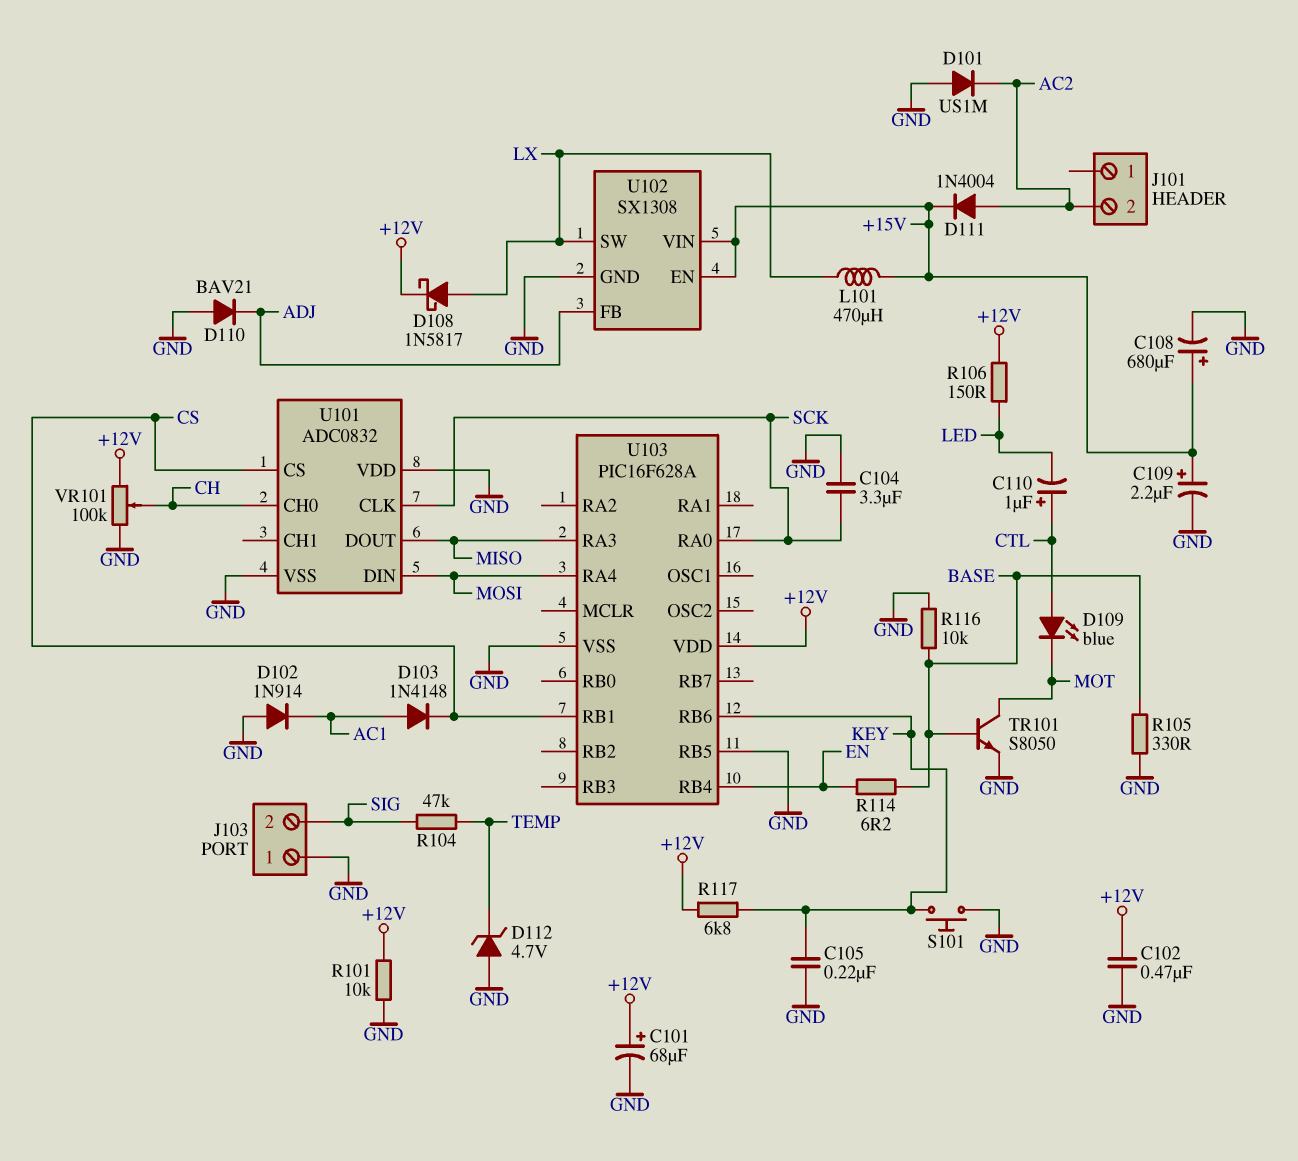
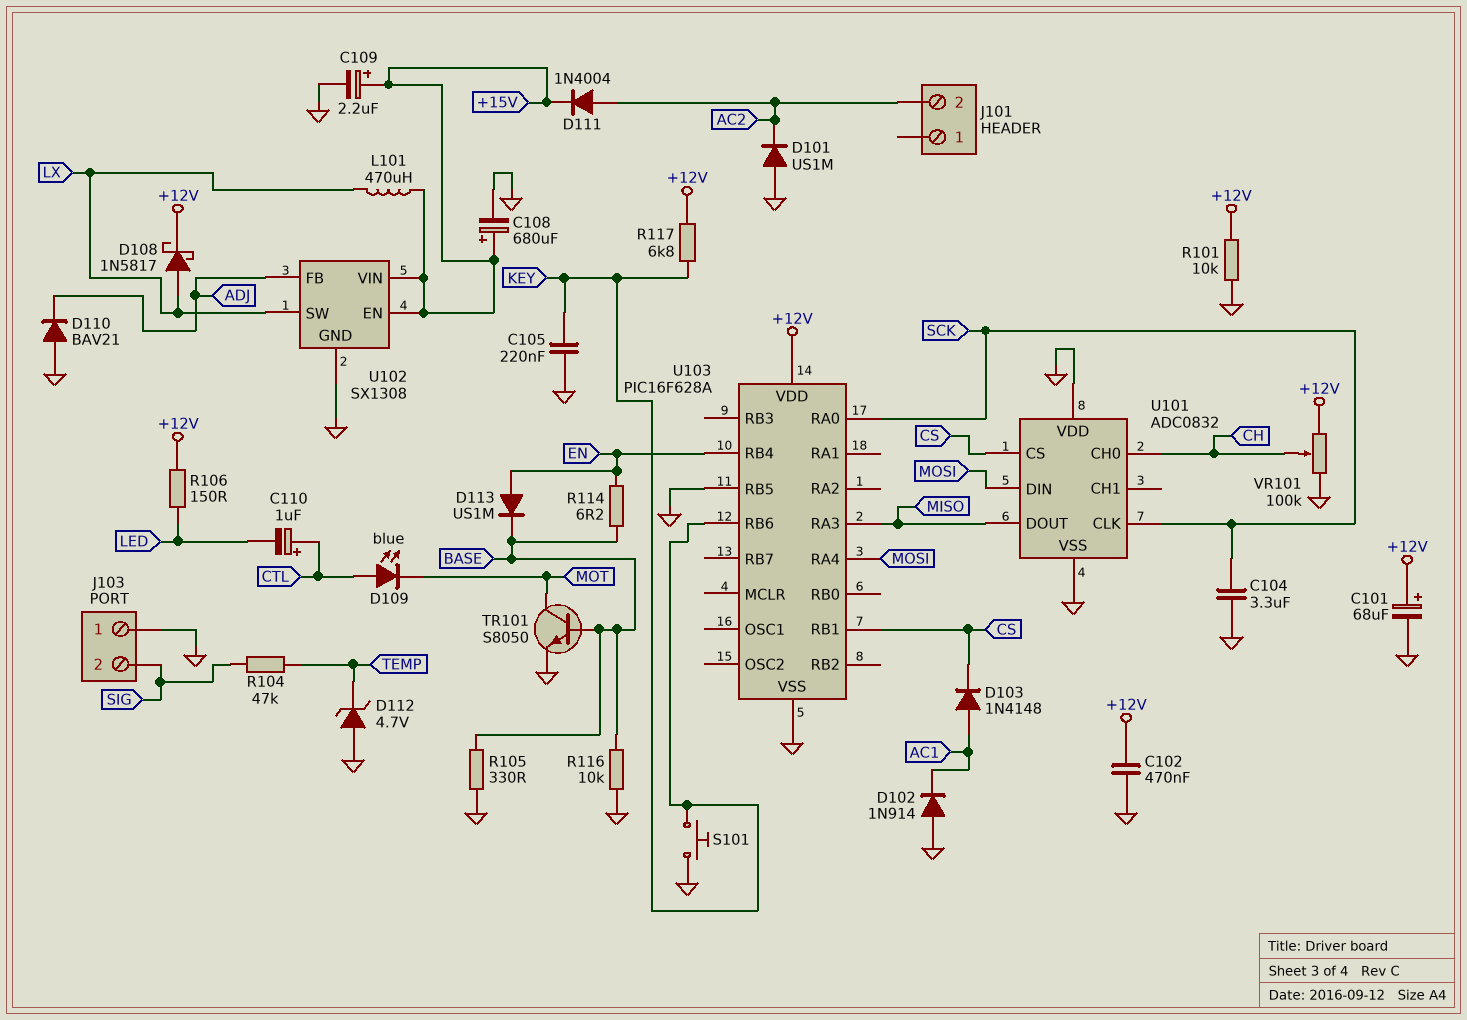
D113: none -> diode US1M (A EN, K BASE)

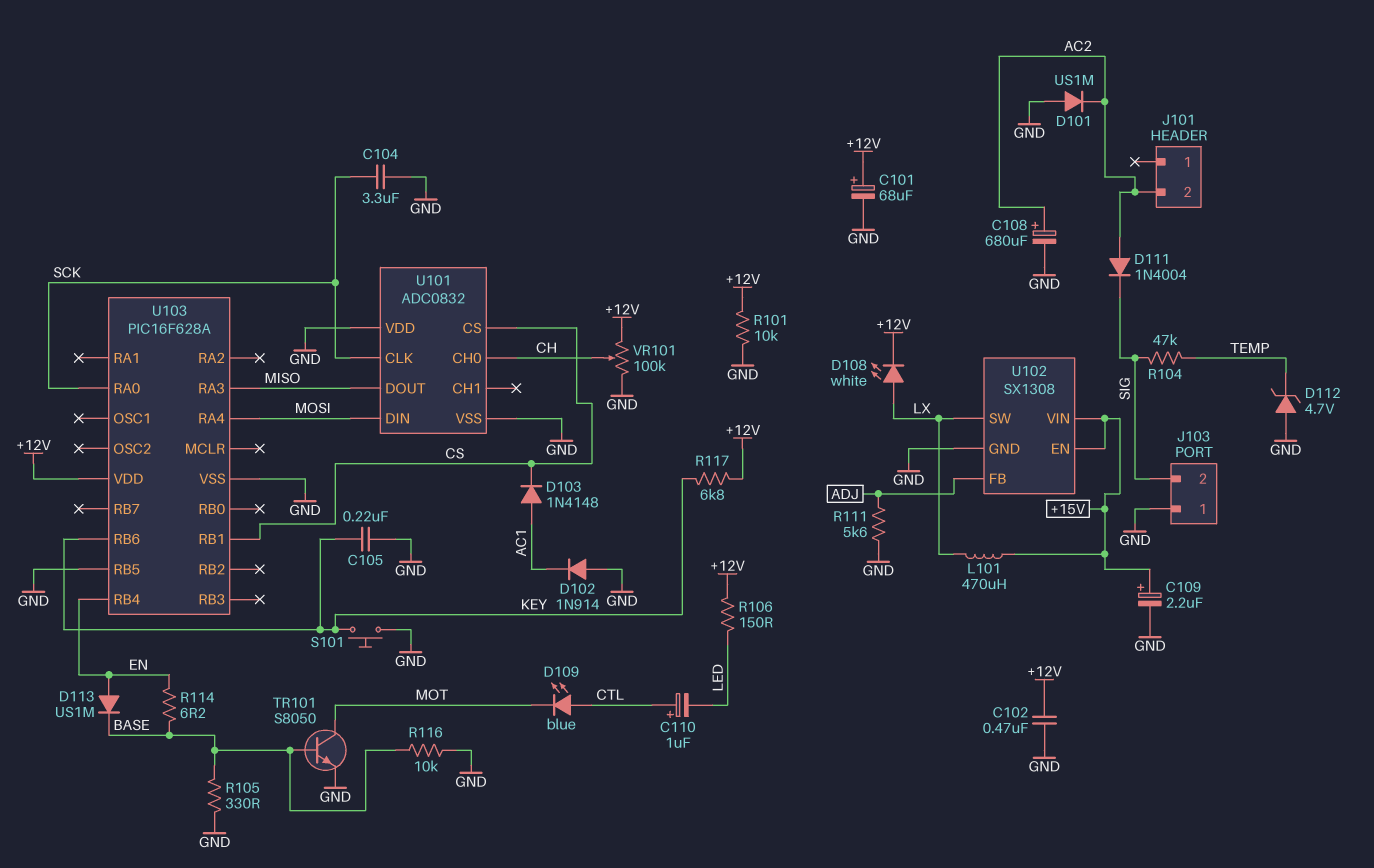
C108: 680uF (plus +15V, minus GND) -> 680uF (plus AC2, minus GND)
D108: schottky 1N5817 (A LX, K +12V) -> LED white (A LX, K +12V)
D110: diode BAV21 (A GND, K ADJ) -> none
D111: diode 1N4004 (A AC2, K +15V) -> diode 1N4004 (A AC2, K SIG)
R111: none -> 5.6k (ADJ, GND)

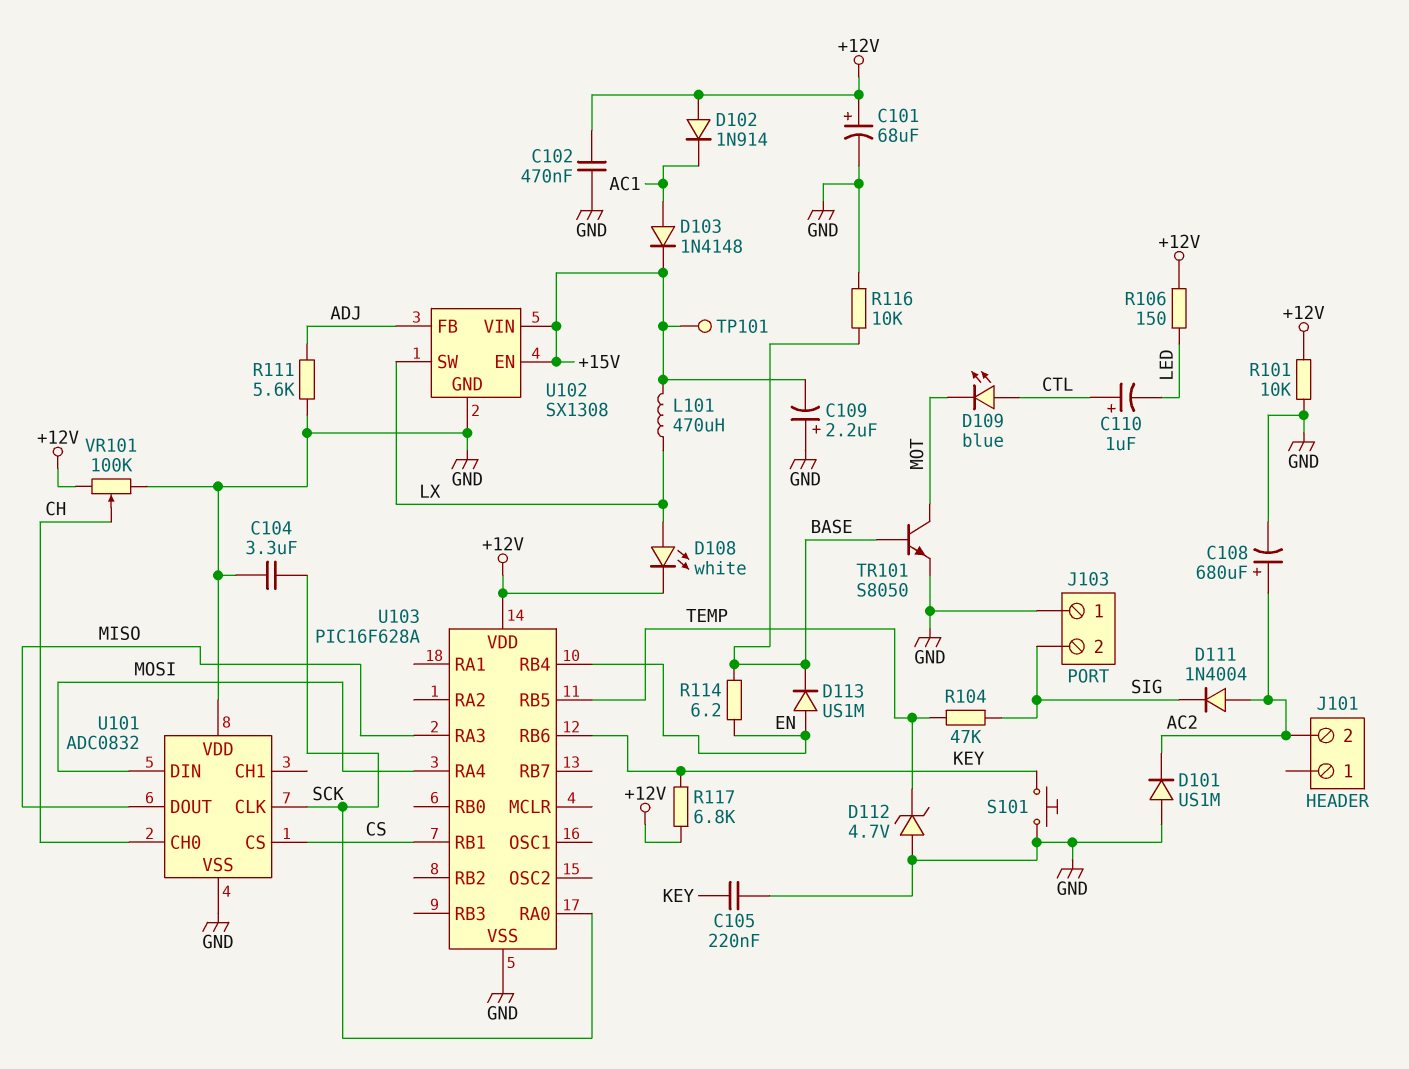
C109: 2.2uF (plus +15V, minus GND) -> 2.2uF (plus GND, minus +15V)
D102: diode 1N914 (A GND, K AC1) -> diode 1N914 (A +12V, K AC1)
D103: diode 1N4148 (A AC1, K CS) -> diode 1N4148 (A AC1, K +15V)
R105: 330 (BASE, GND) -> none
TP101: none -> test point (+15V)
U103 pin RB5: GND -> TEMP

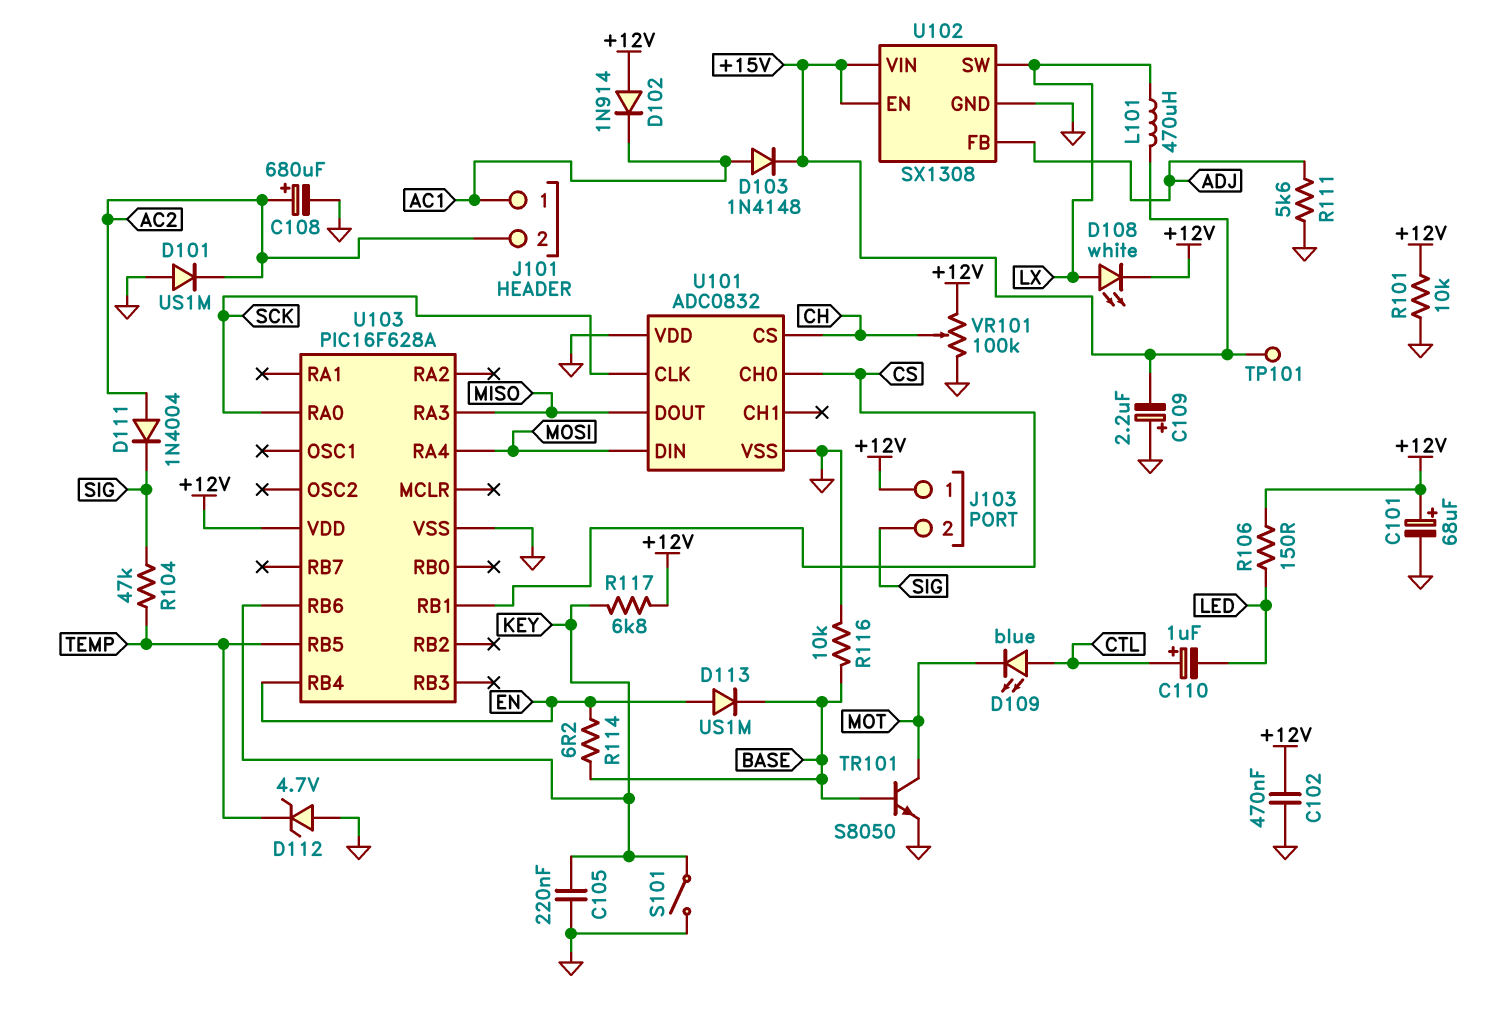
C104: 3.3uF (GND, SCK) -> none
J101 pin 1: none -> AC1
J103 pin 1: GND -> +12V
S101: button (GND, KEY) -> switch (GND, KEY)
U101 pin CH0: CH -> CS
U101 pin CS: CS -> CH

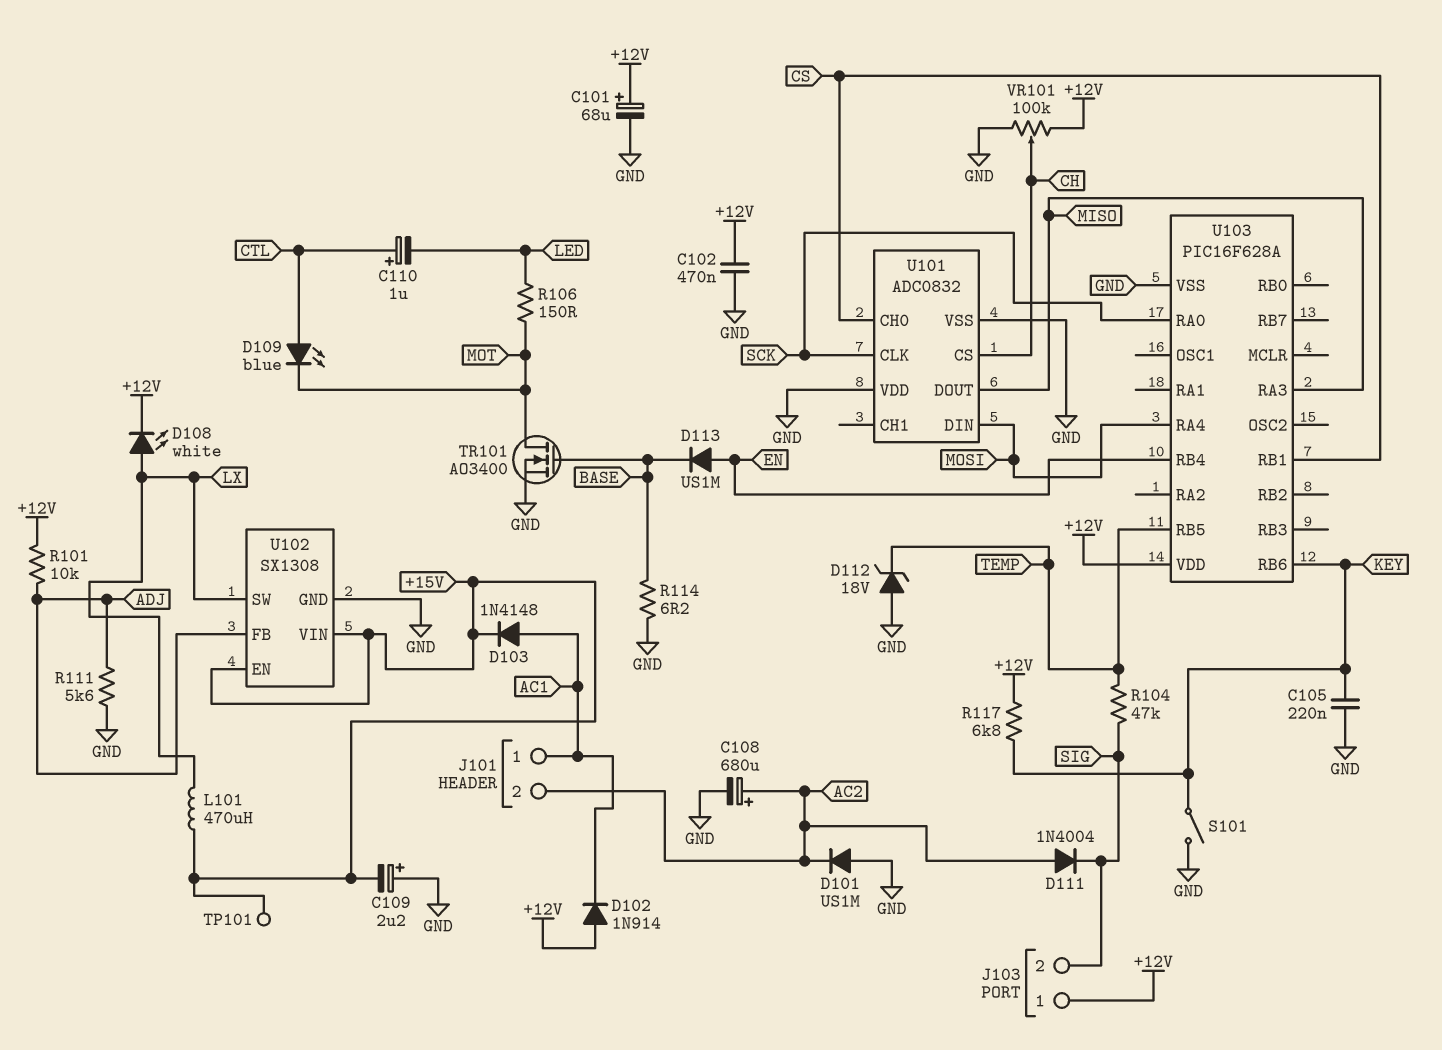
D112: zener 4.7V (A GND, K TEMP) -> zener 18V (A GND, K TEMP)
R101: 10k (+12V, GND) -> 10k (+12V, ADJ)
R106: 150 (+12V, LED) -> 150 (LED, MOT)
R114: 6.2 (BASE, EN) -> 6.2 (BASE, GND)
R116: 10k (BASE, GND) -> none
TR101: NPN S8050 (B BASE, C MOT, E GND) -> NMOS AO3400 (G BASE, D MOT, S GND)

